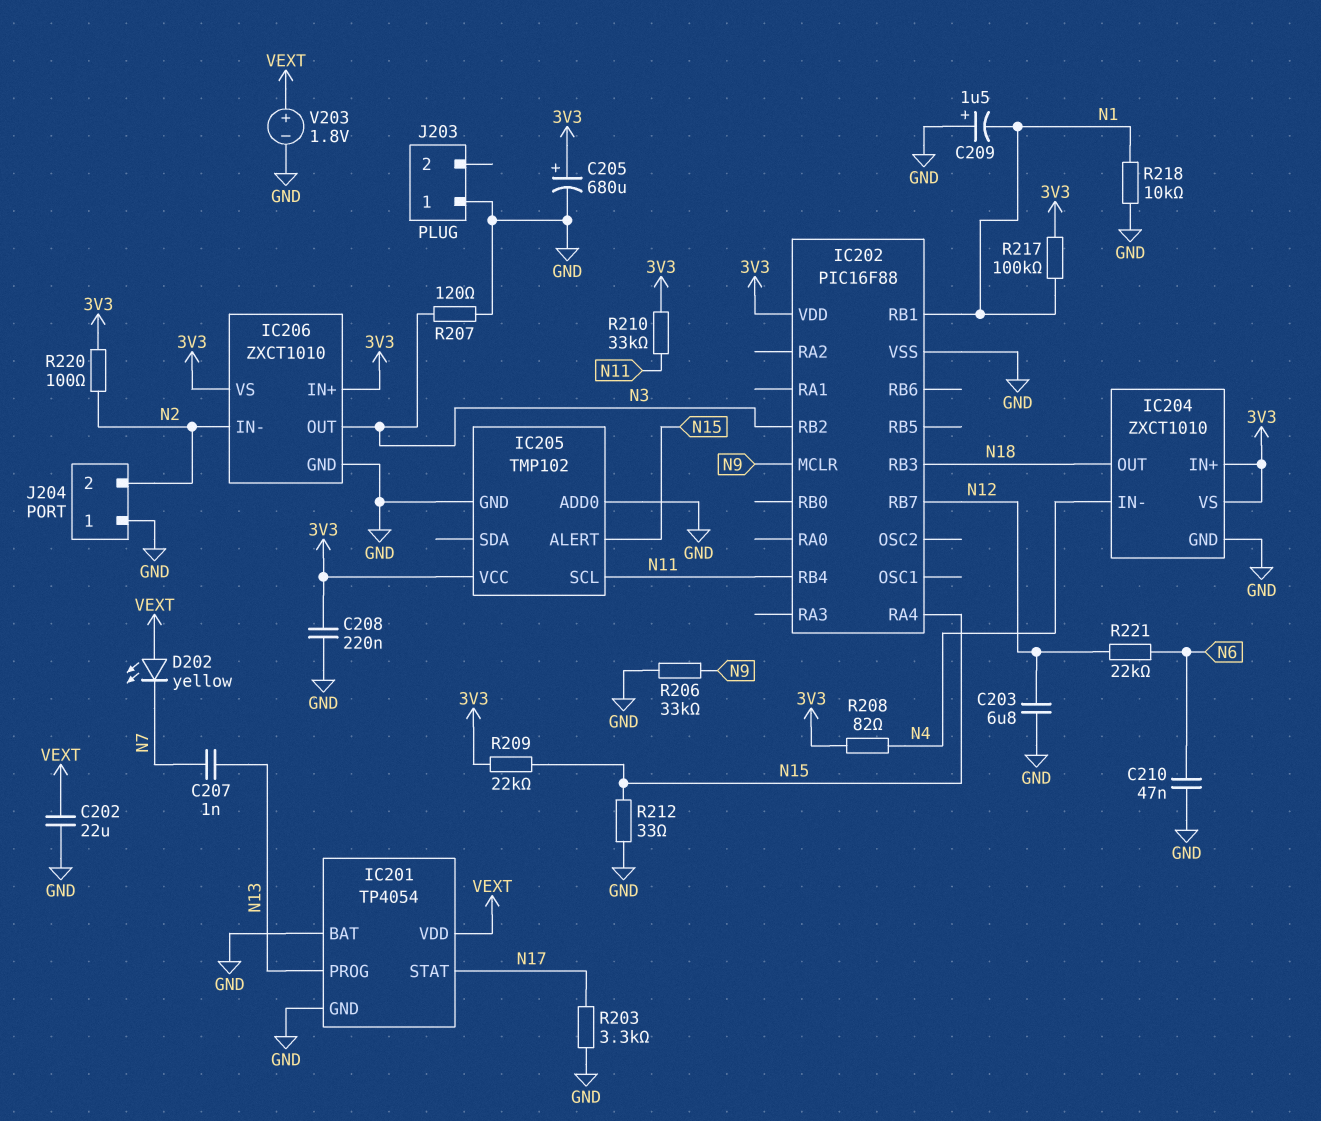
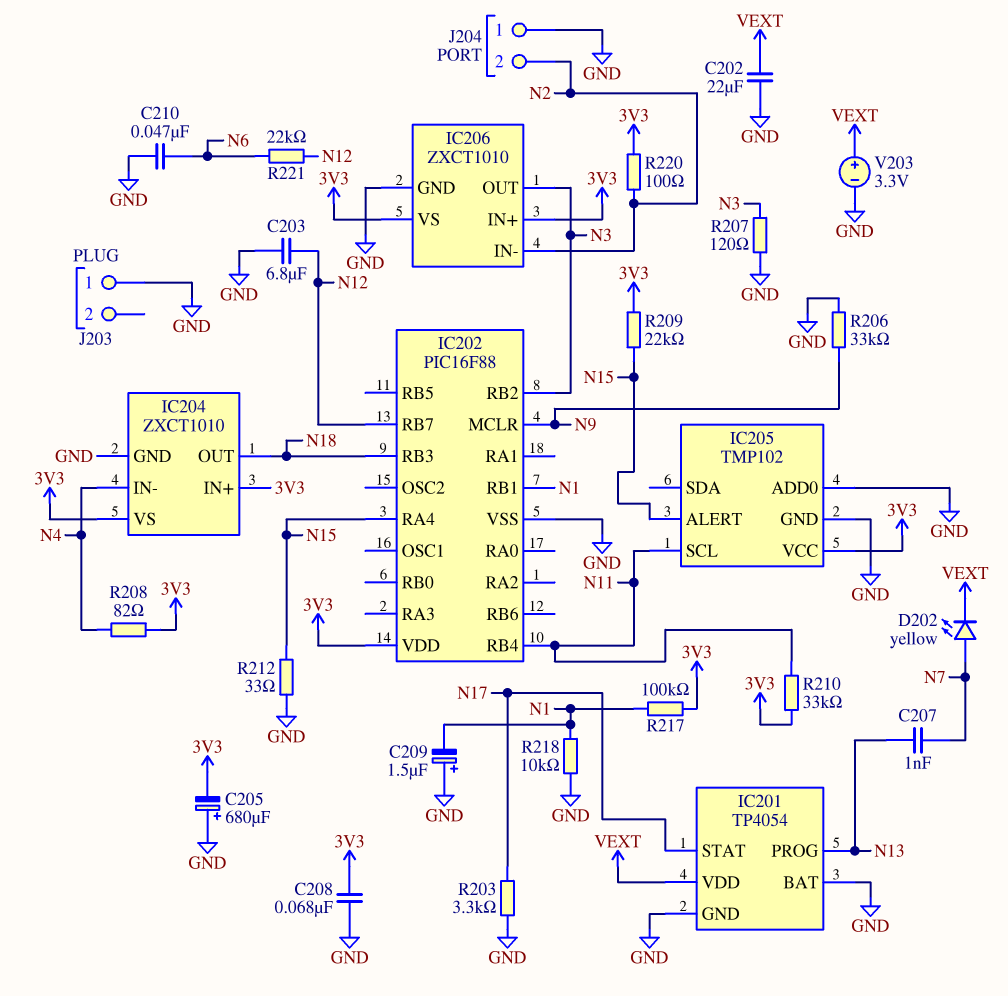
C205: 680uF (plus 3V3, minus GND) -> 680uF (plus GND, minus 3V3)
C208: 220nF (3V3, GND) -> 68nF (3V3, GND)
D202: LED yellow (A VEXT, K N7) -> LED yellow (A N7, K VEXT)
V203: 1.8V (plus VEXT, minus GND) -> 3.3V (plus VEXT, minus GND)

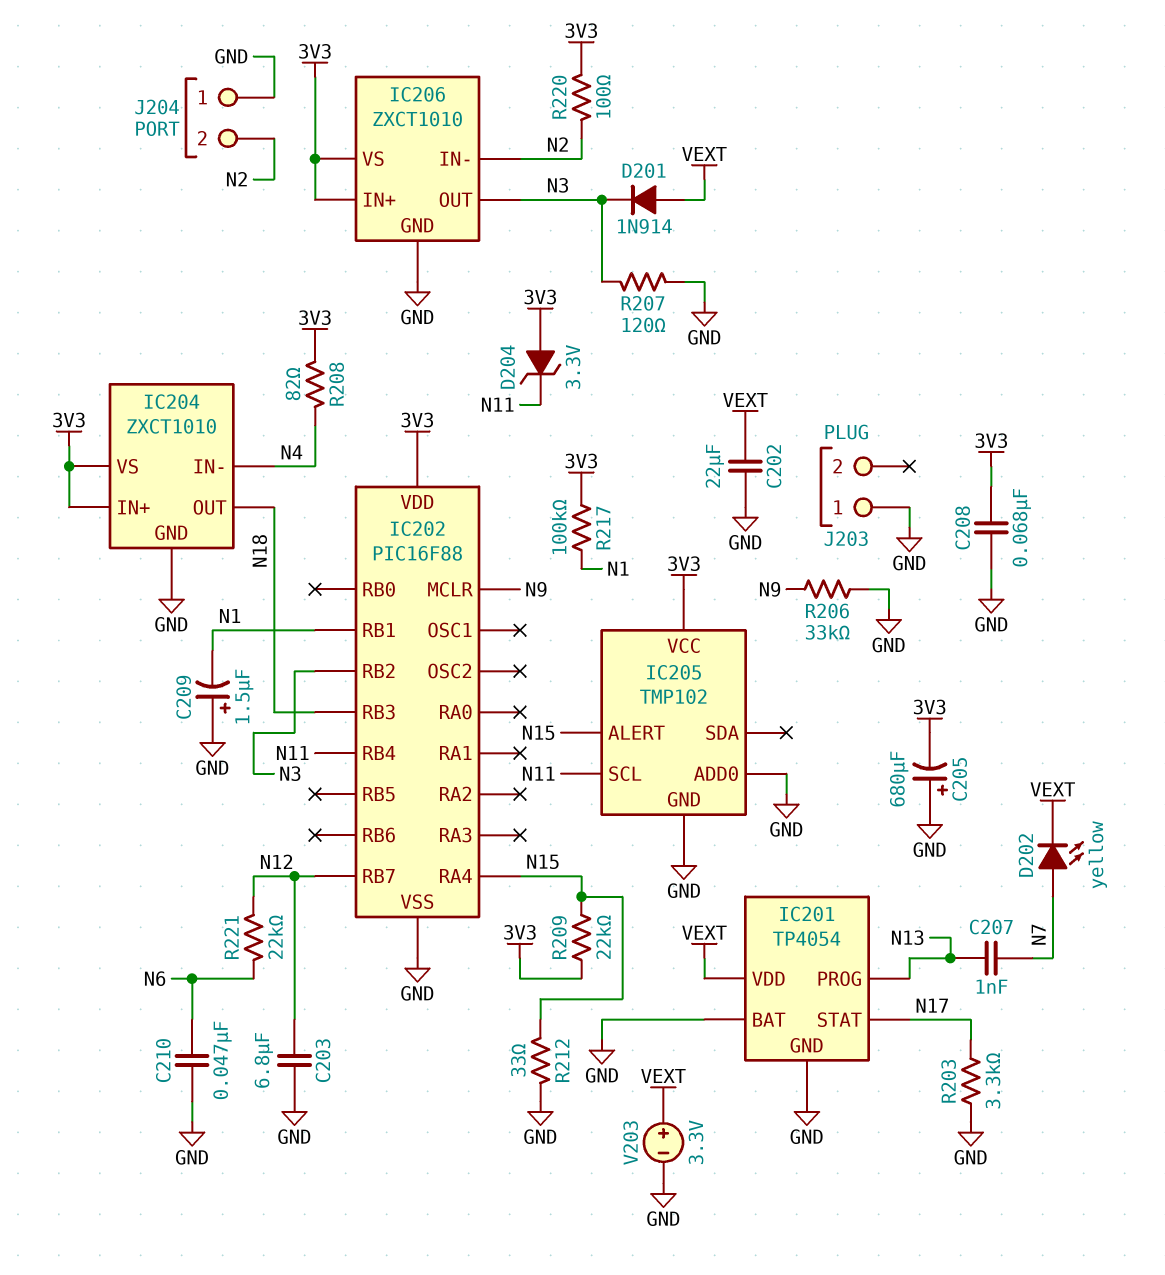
D201: none -> diode 1N914 (A VEXT, K N3)
D204: none -> zener 3.3V (A 3V3, K N11)
R210: 33k (3V3, N11) -> none
R218: 10k (GND, N1) -> none

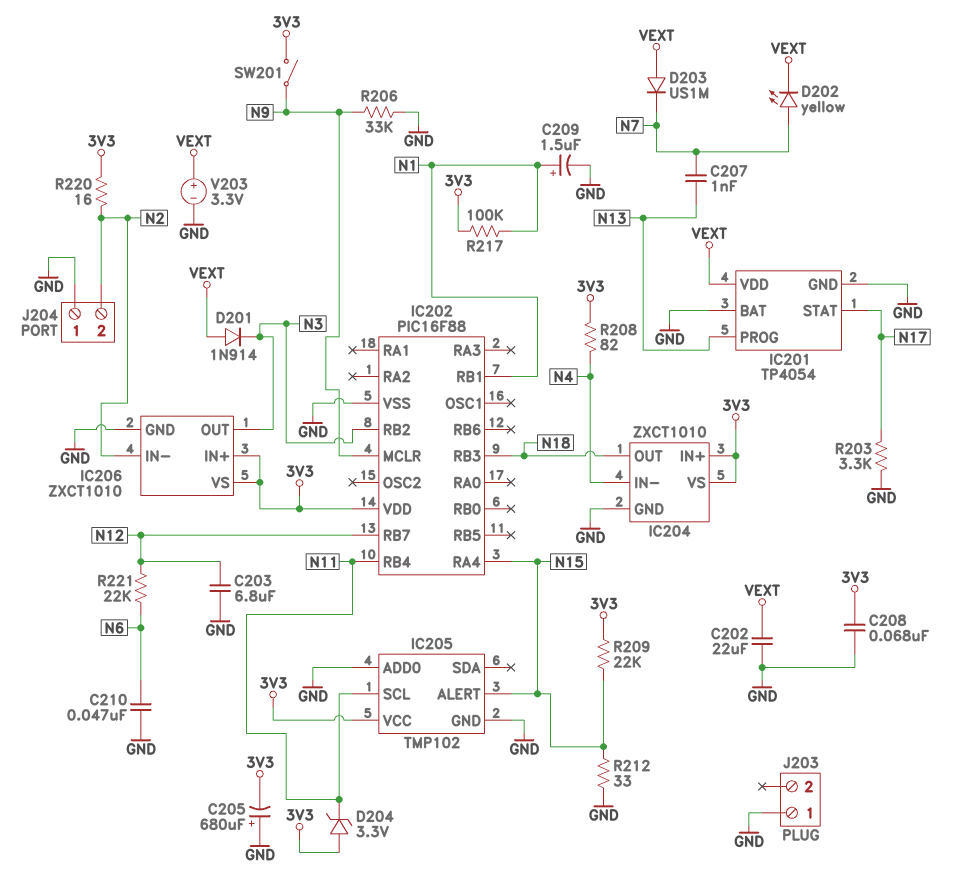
C209: 1.5uF (plus GND, minus N1) -> 1.5uF (plus N1, minus GND)
D203: none -> diode US1M (A VEXT, K N7)
R207: 120 (GND, N3) -> none
R220: 100 (3V3, N2) -> 16 (3V3, N2)
SW201: none -> switch (3V3, N9)

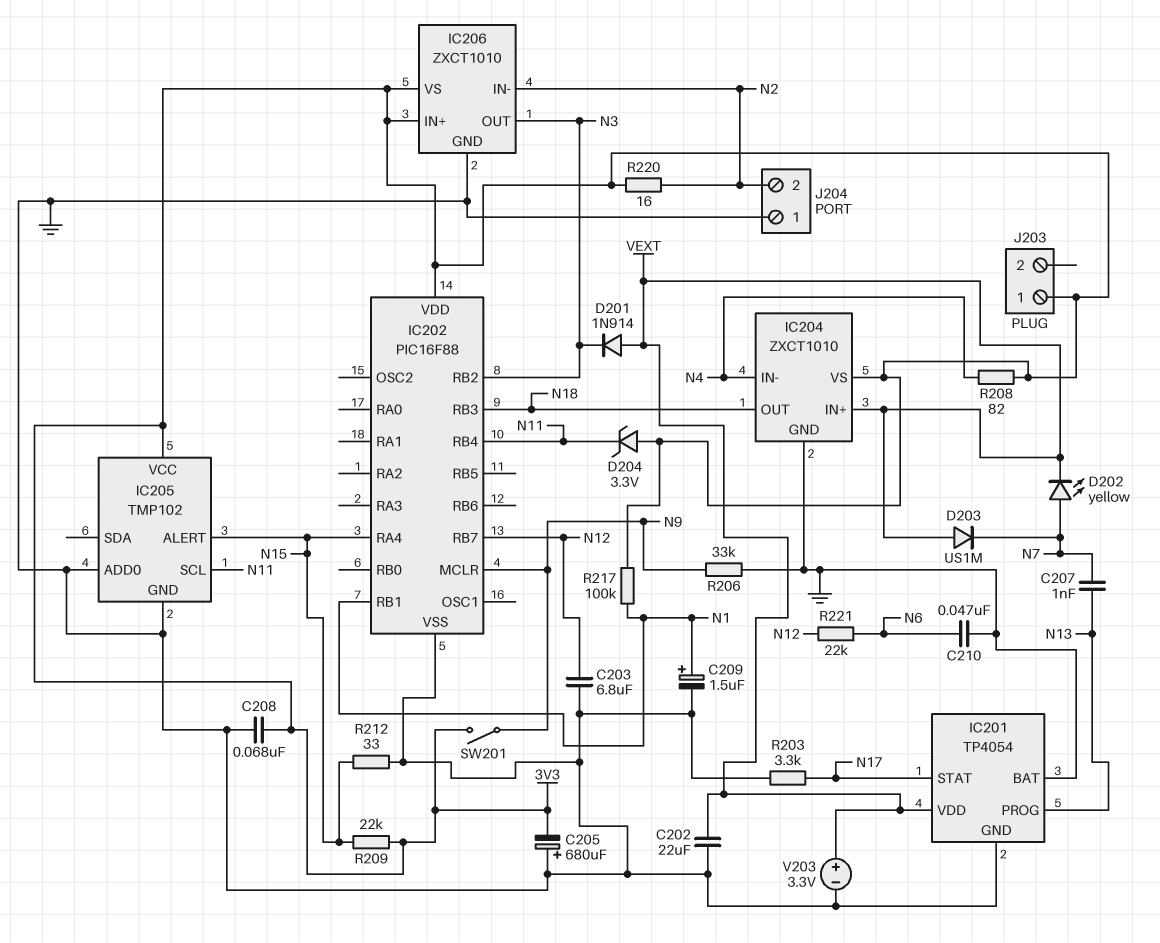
IC204 pin IN+: 3V3 -> VEXT
J203 pin 1: GND -> 3V3

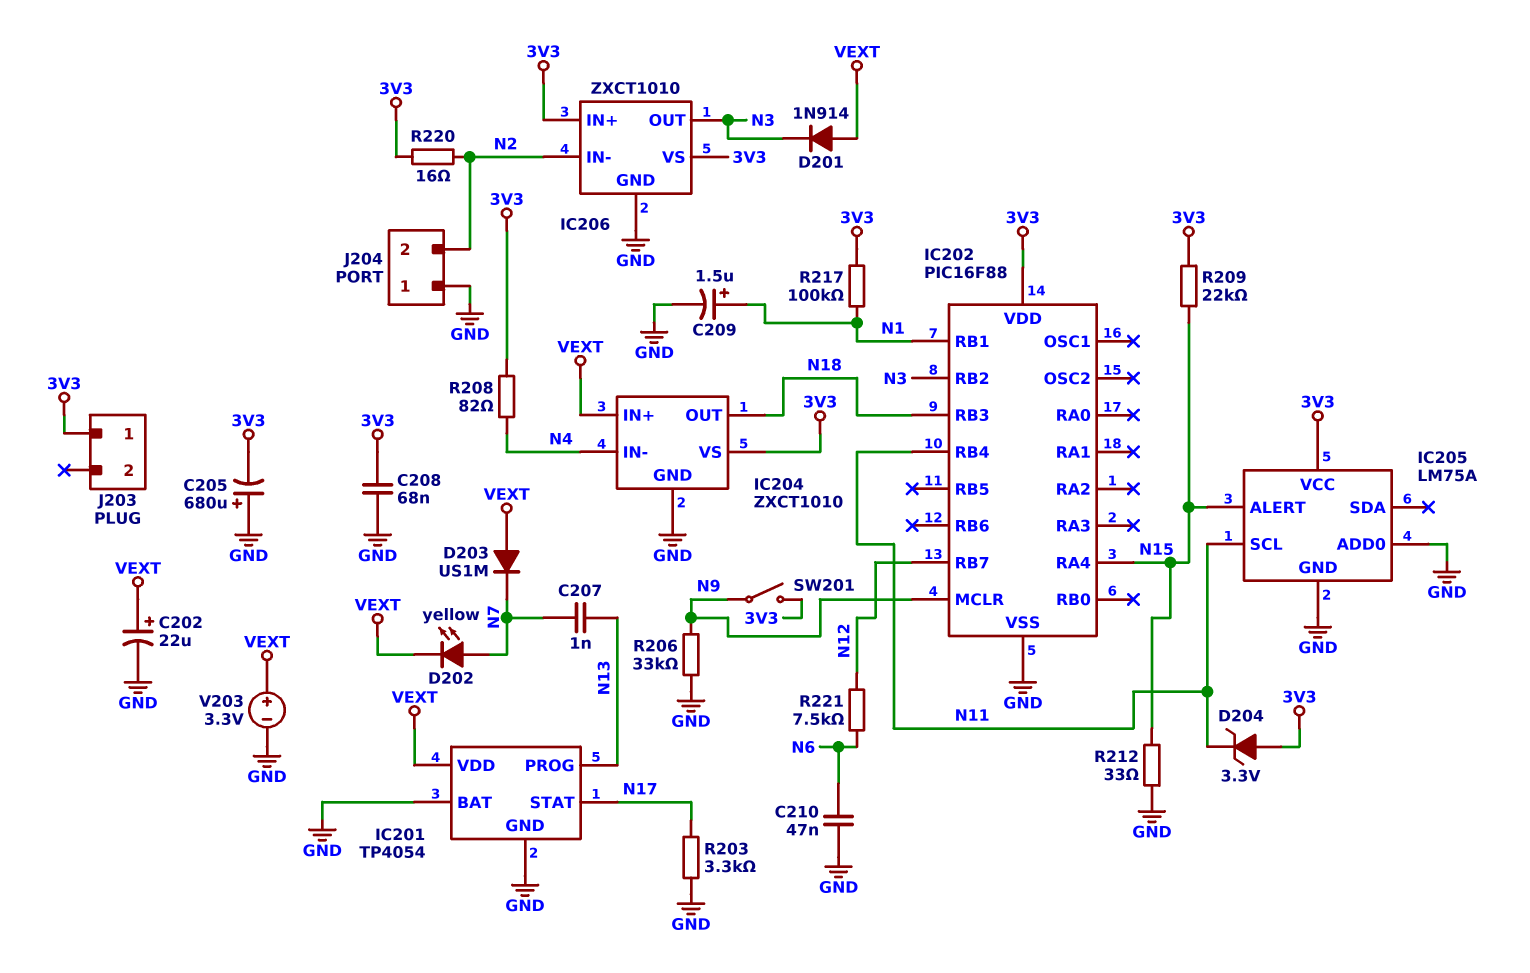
C202: 22uF (GND, VEXT) -> 22uF (plus VEXT, minus GND)
C203: 6.8uF (GND, N12) -> none
IC205: TMP102 -> LM75A
R221: 22k (N6, N12) -> 7.5k (N6, N12)

